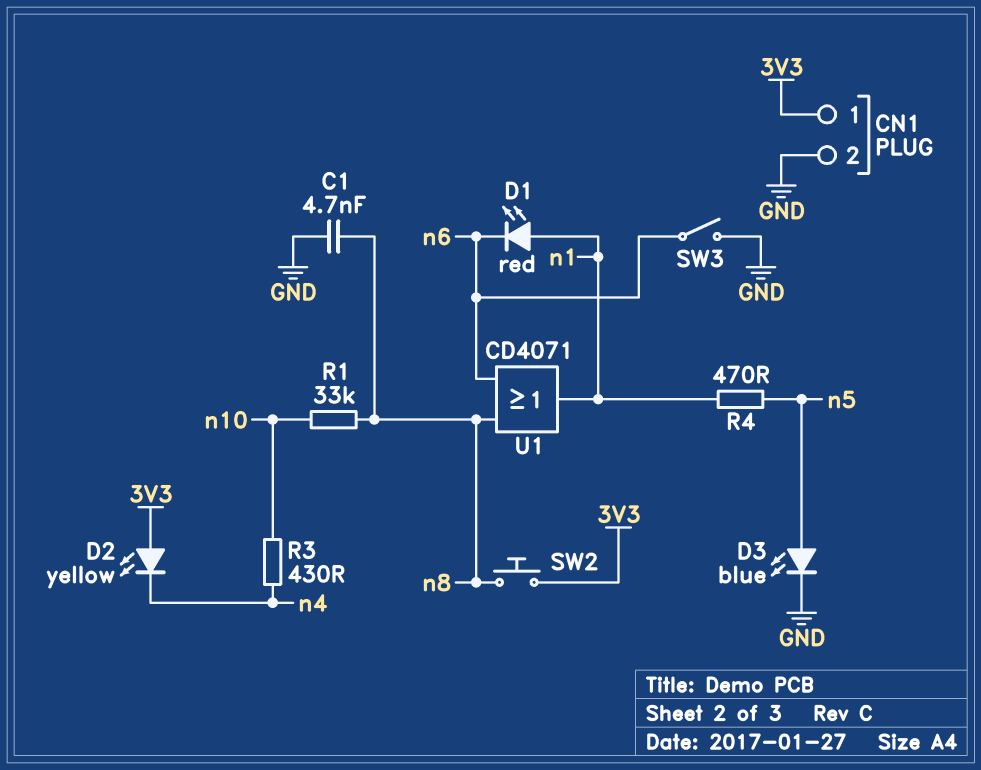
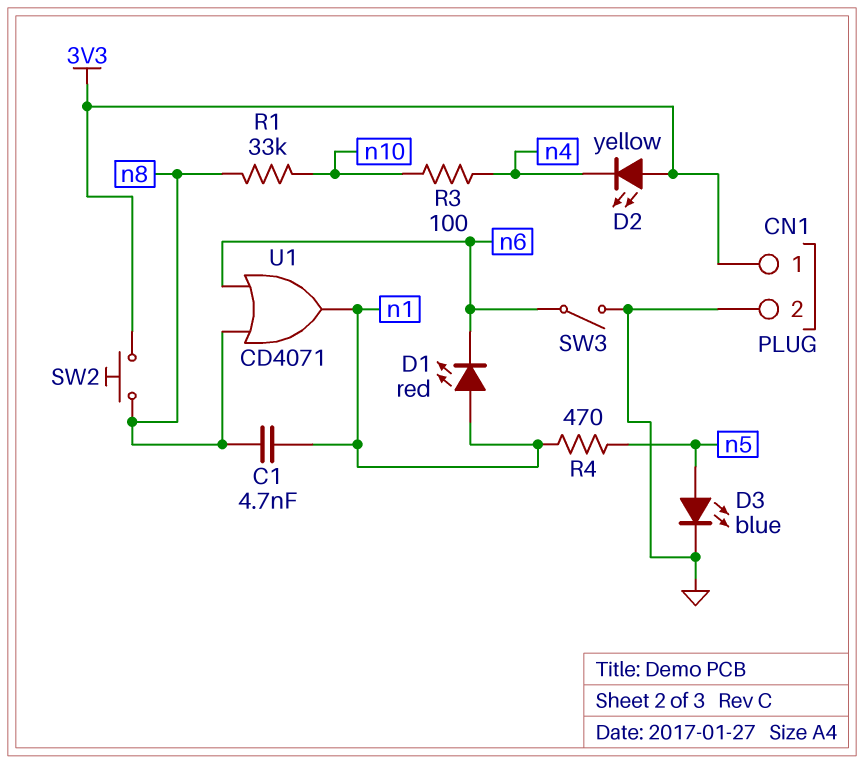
C1: 4.7nF (GND, n8) -> 4.7nF (n1, n8)
R3: 430 (n4, n10) -> 100 (n4, n10)

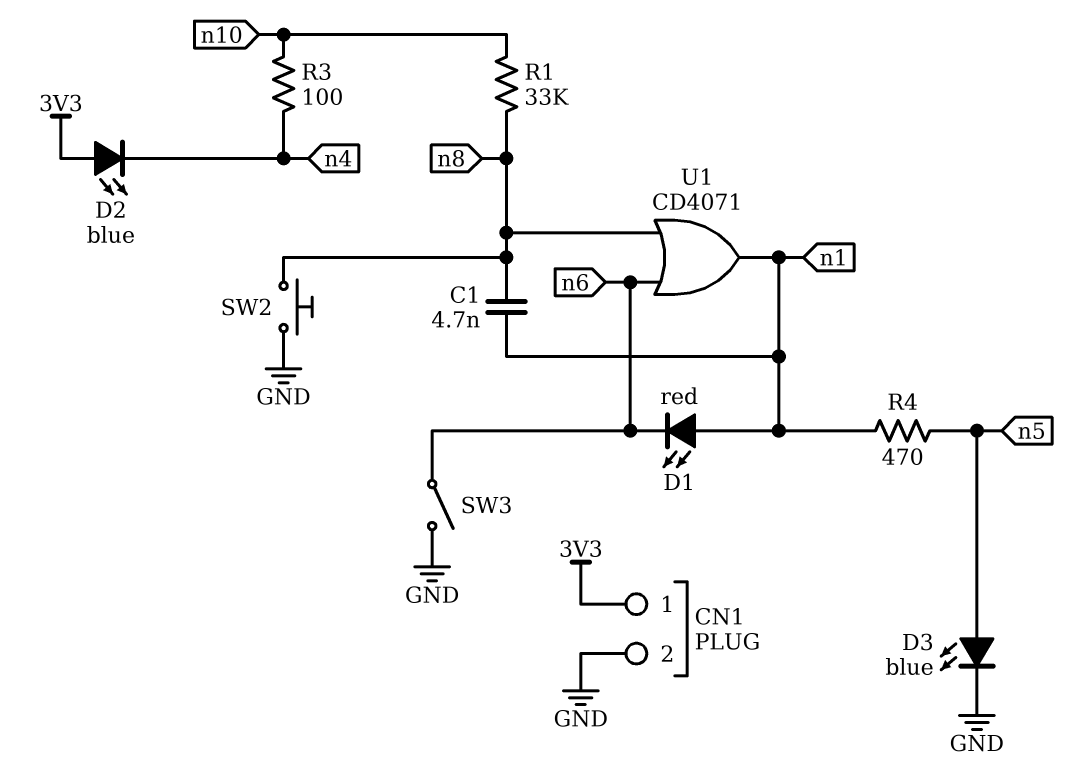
D2: LED yellow (A 3V3, K n4) -> LED blue (A 3V3, K n4)
SW2: button (3V3, n8) -> button (GND, n8)

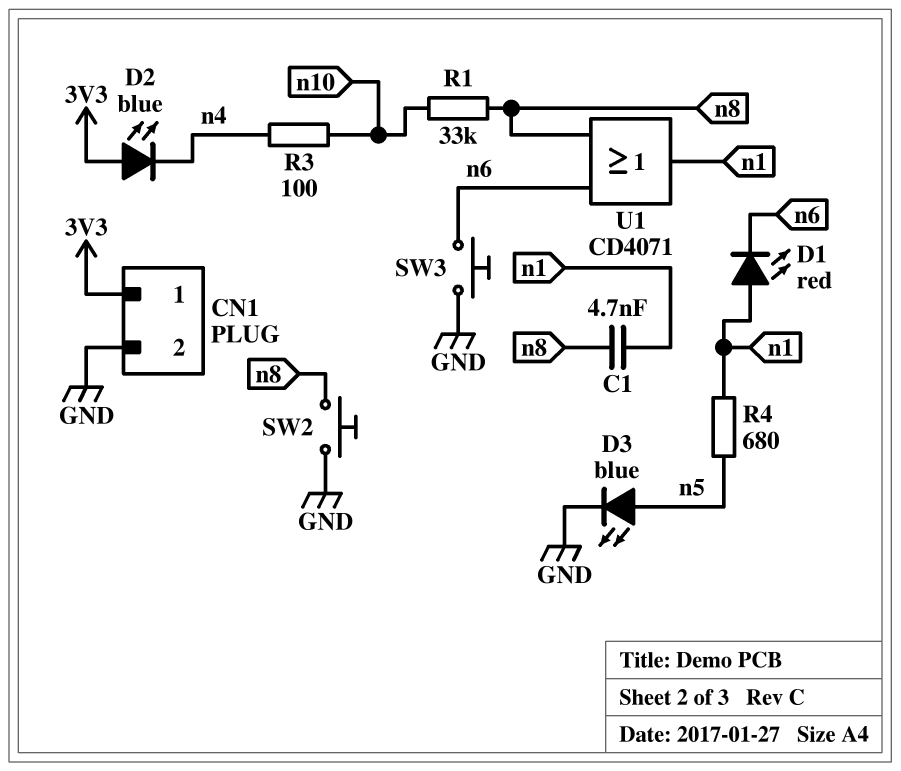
R4: 470 (n1, n5) -> 680 (n1, n5)
SW3: switch (GND, n6) -> button (GND, n6)

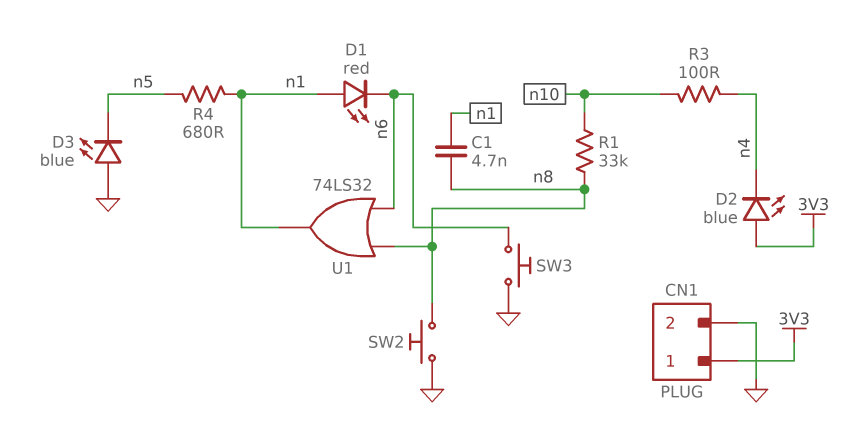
D3: LED blue (A n5, K GND) -> LED blue (A GND, K n5)
U1: OR CD4071 (in n6, in n8, out n1) -> OR 74LS32 (in n6, in n8, out n1)

